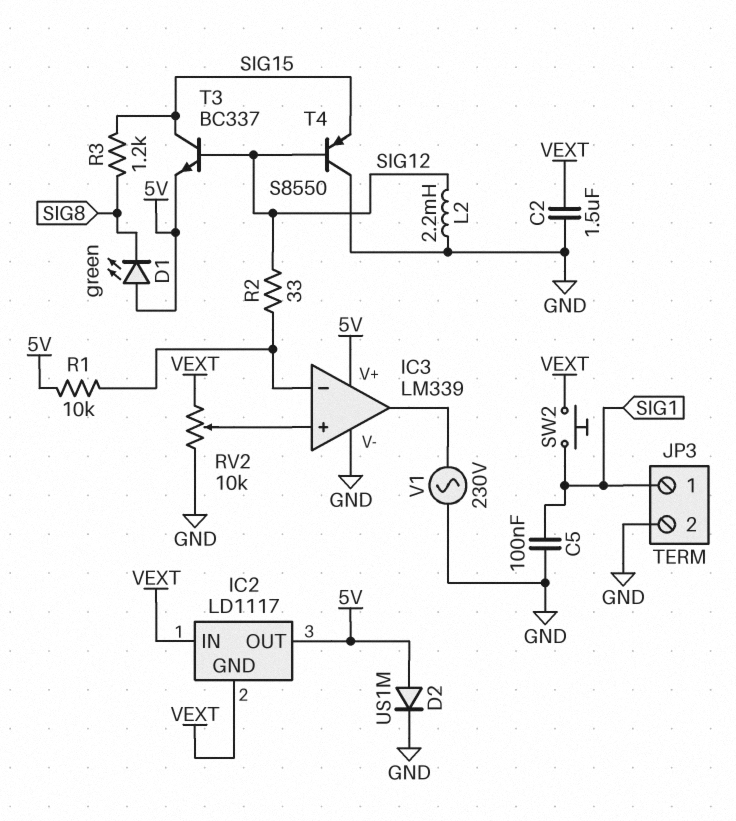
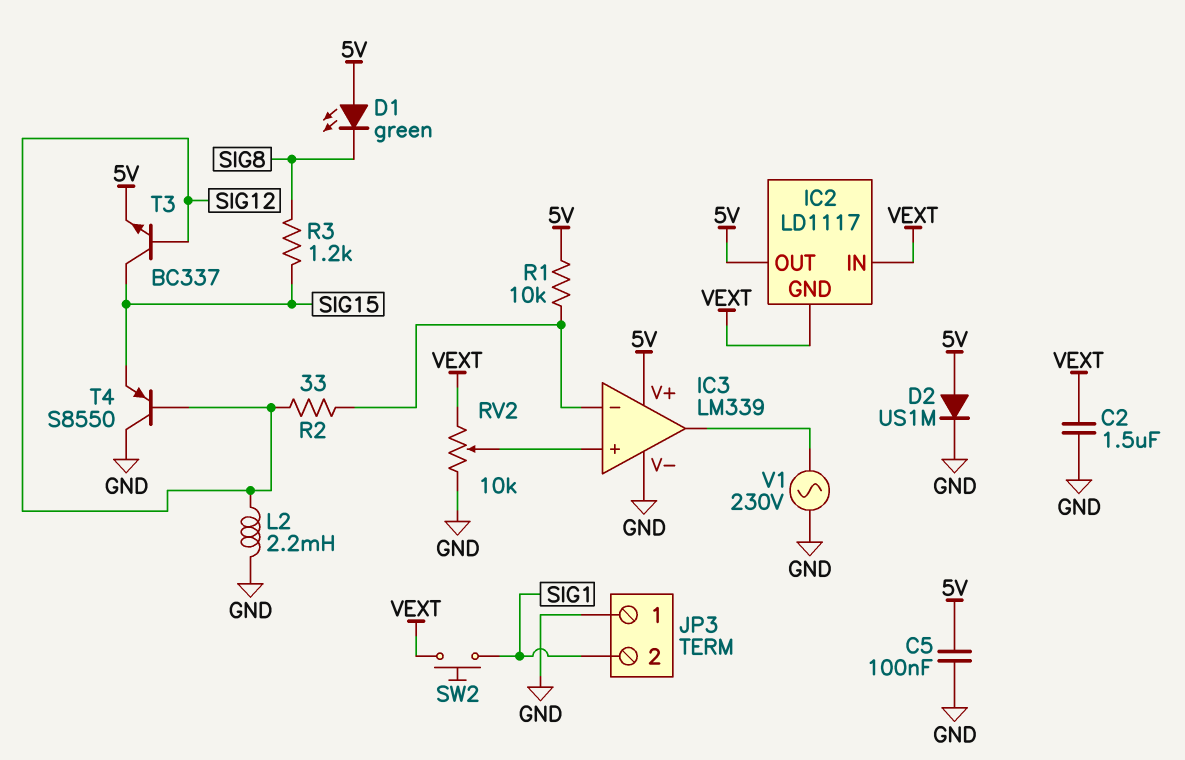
C5: 100nF (GND, SIG1) -> 100nF (5V, GND)
JP3 pin 1: SIG1 -> GND
JP3 pin 2: GND -> SIG1

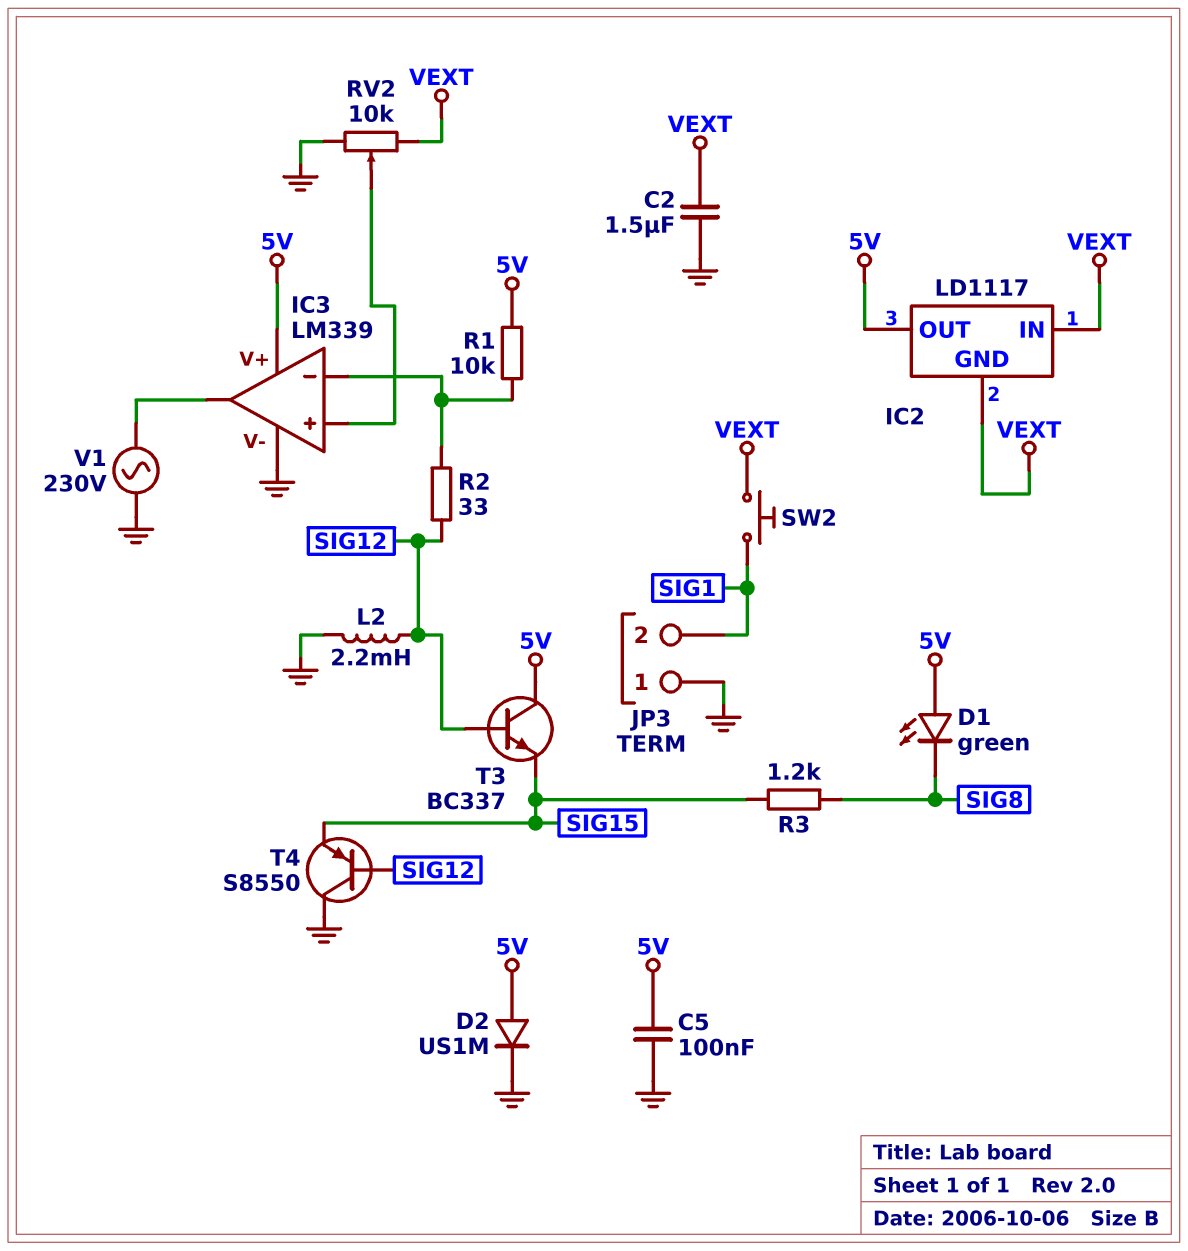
T3: NPN BC337 (B SIG12, C SIG15, E 5V) -> NPN BC337 (B SIG12, C 5V, E SIG15)

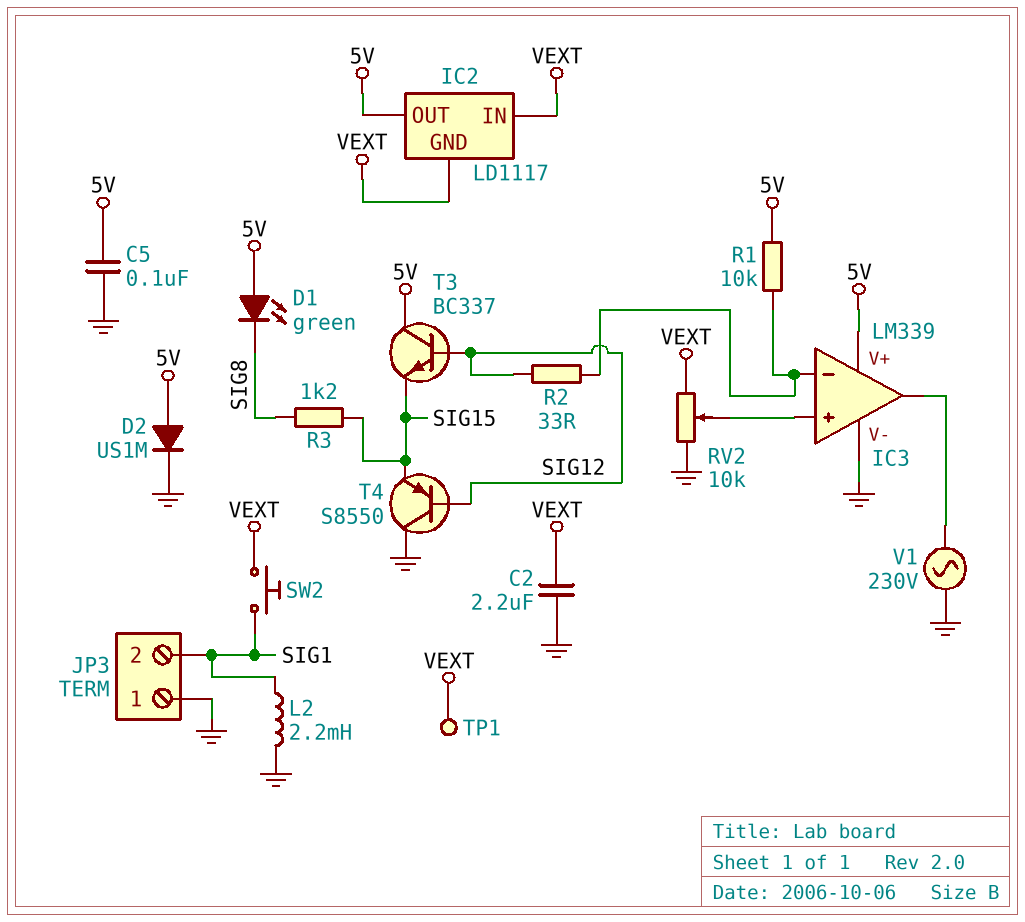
C2: 1.5uF (GND, VEXT) -> 2.2uF (GND, VEXT)
L2: 2.2mH (GND, SIG12) -> 2.2mH (GND, SIG1)
TP1: none -> test point (VEXT)

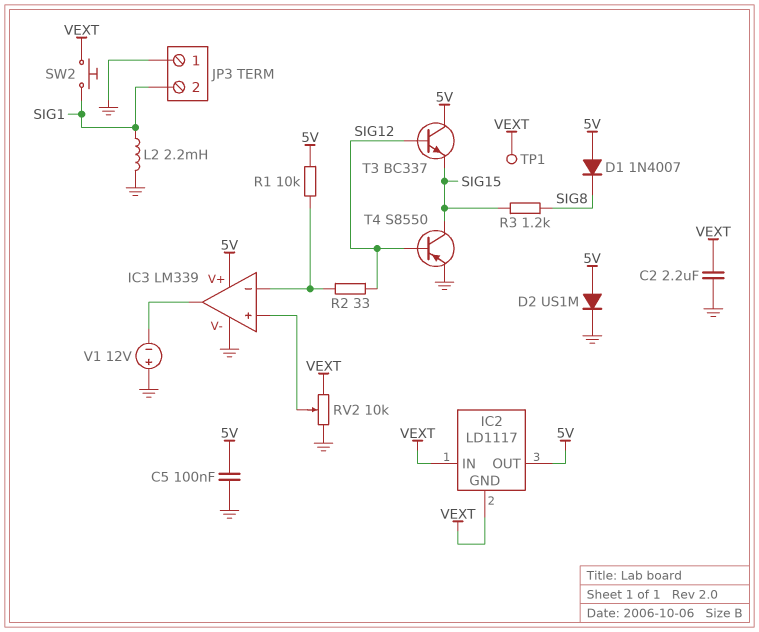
D1: LED green (A 5V, K SIG8) -> diode 1N4007 (A 5V, K SIG8)
T4: PNP S8550 (B SIG12, C GND, E SIG15) -> PNP S8550 (B SIG12, C SIG15, E GND)
V1: AC 230V (GND, IC3/out) -> 12V (plus GND, minus IC3/out)

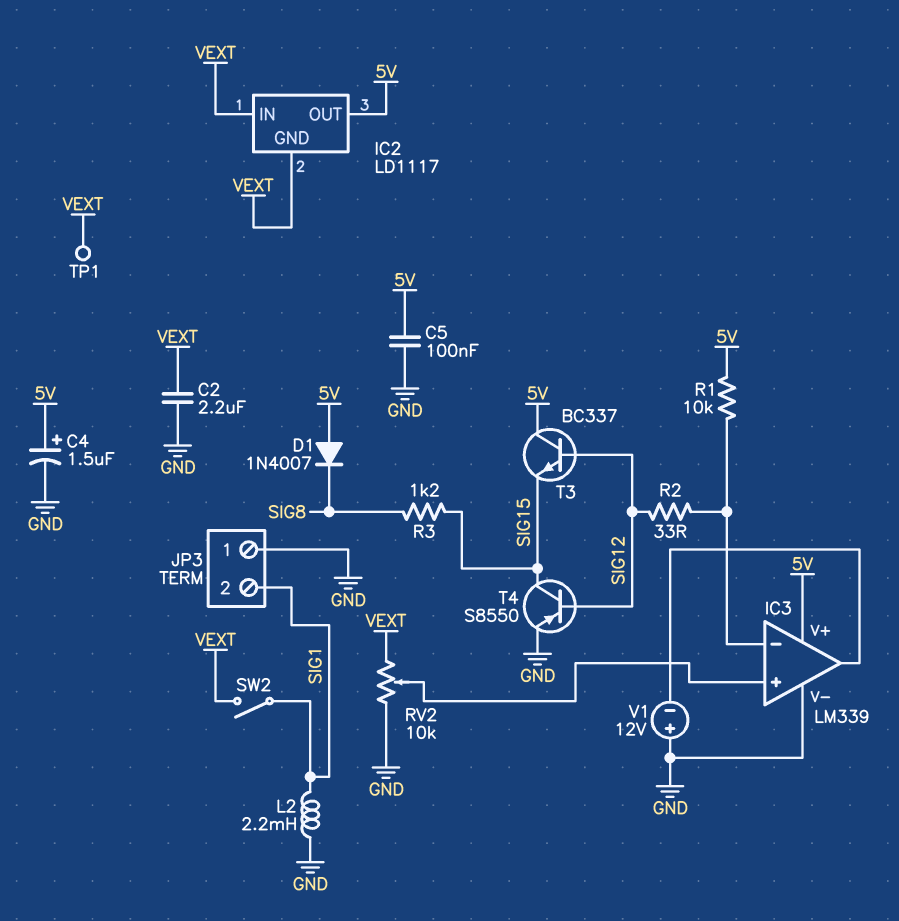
C4: none -> 1.5uF (plus 5V, minus GND)
D2: diode US1M (A 5V, K GND) -> none
SW2: button (SIG1, VEXT) -> switch (SIG1, VEXT)

